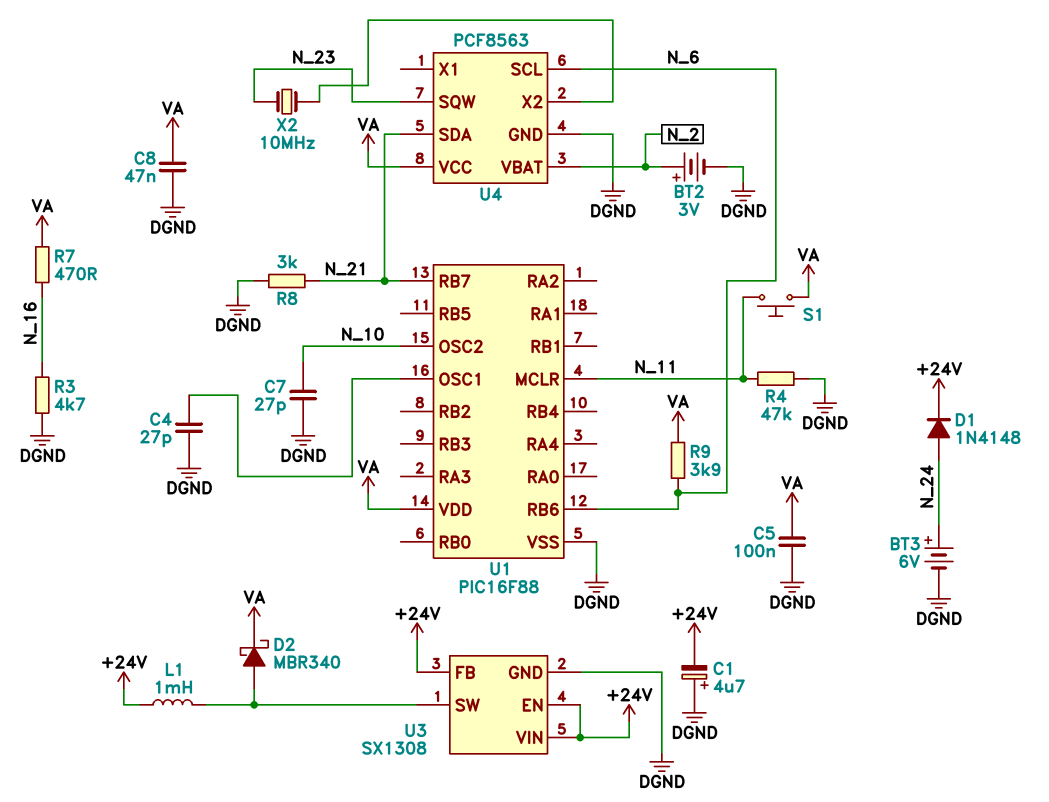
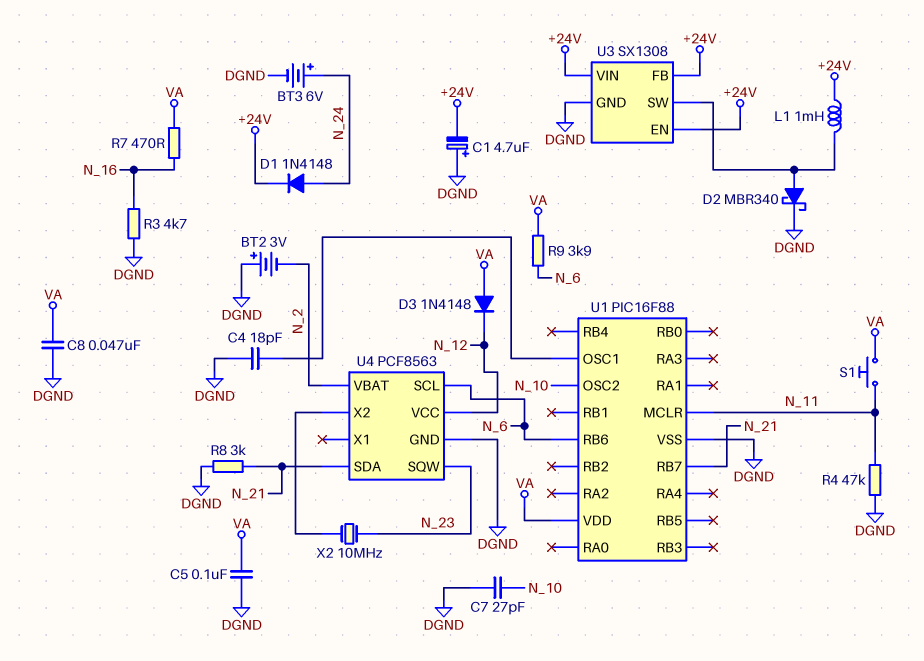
BT2: 3V (plus N_2, minus DGND) -> 3V (plus DGND, minus N_2)
C4: 27pF (DGND, U1/OSC1) -> 18pF (DGND, U1/OSC1)
D2: schottky MBR340 (A U3/SW, K VA) -> schottky MBR340 (A U3/SW, K DGND)
D3: none -> diode 1N4148 (A VA, K N_12)
U4 pin VCC: VA -> N_12

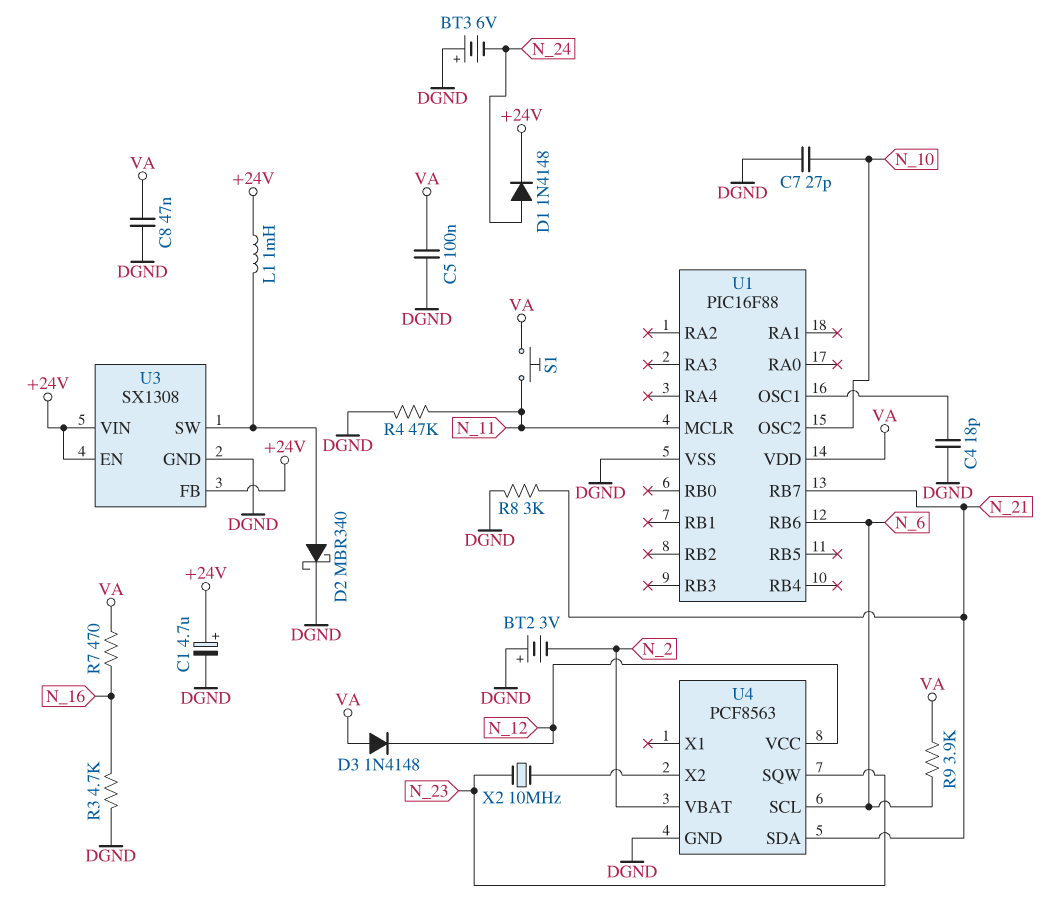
BT3: 6V (plus N_24, minus DGND) -> 6V (plus DGND, minus N_24)
C1: 4.7uF (plus DGND, minus +24V) -> 4.7uF (plus +24V, minus DGND)

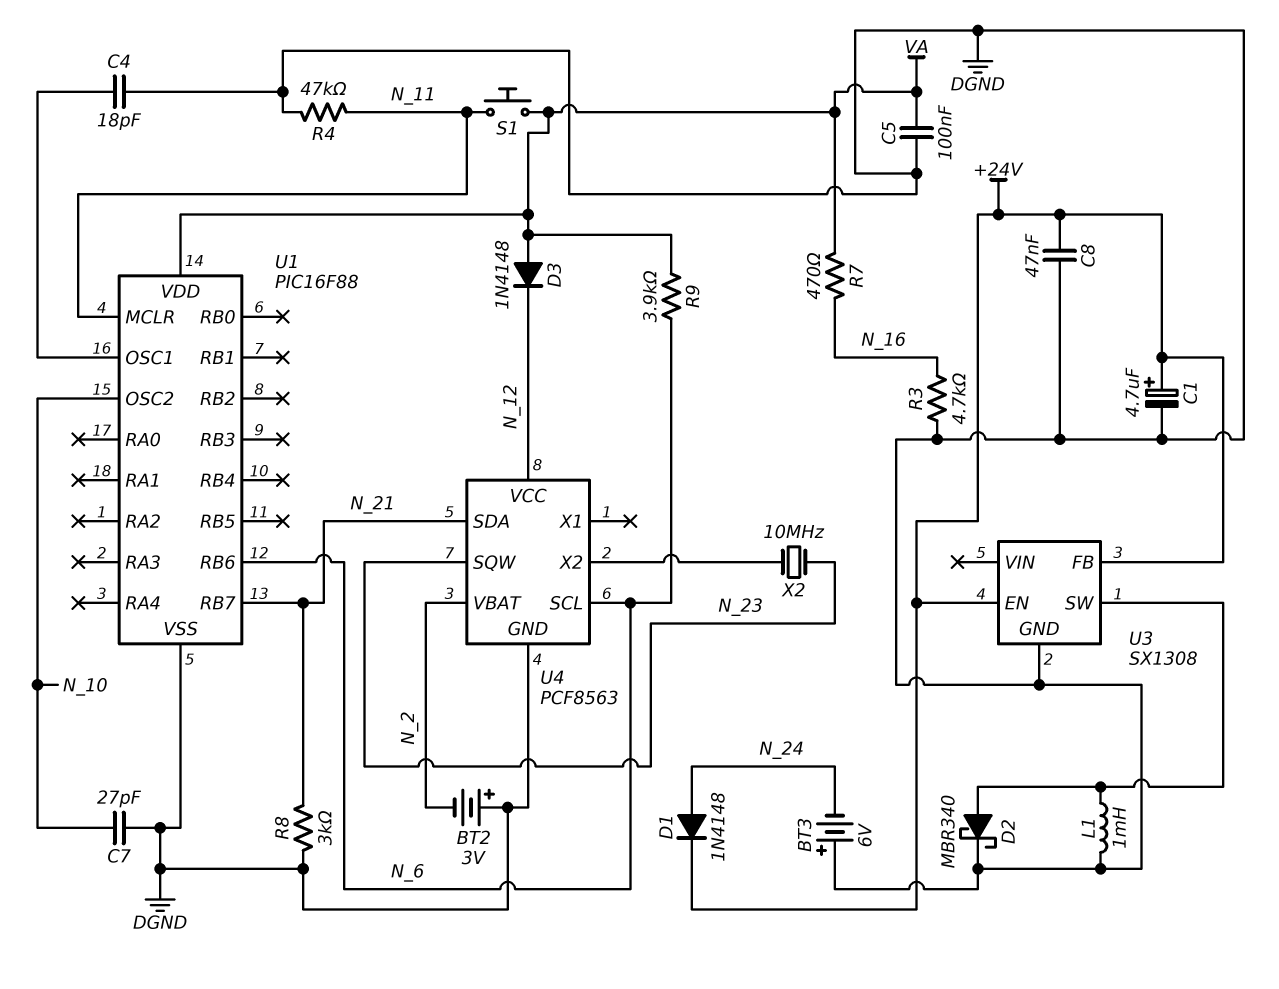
C8: 47nF (DGND, VA) -> 47nF (+24V, DGND)
L1: 1mH (+24V, U3/SW) -> 1mH (DGND, U3/SW)
U3 pin VIN: +24V -> none

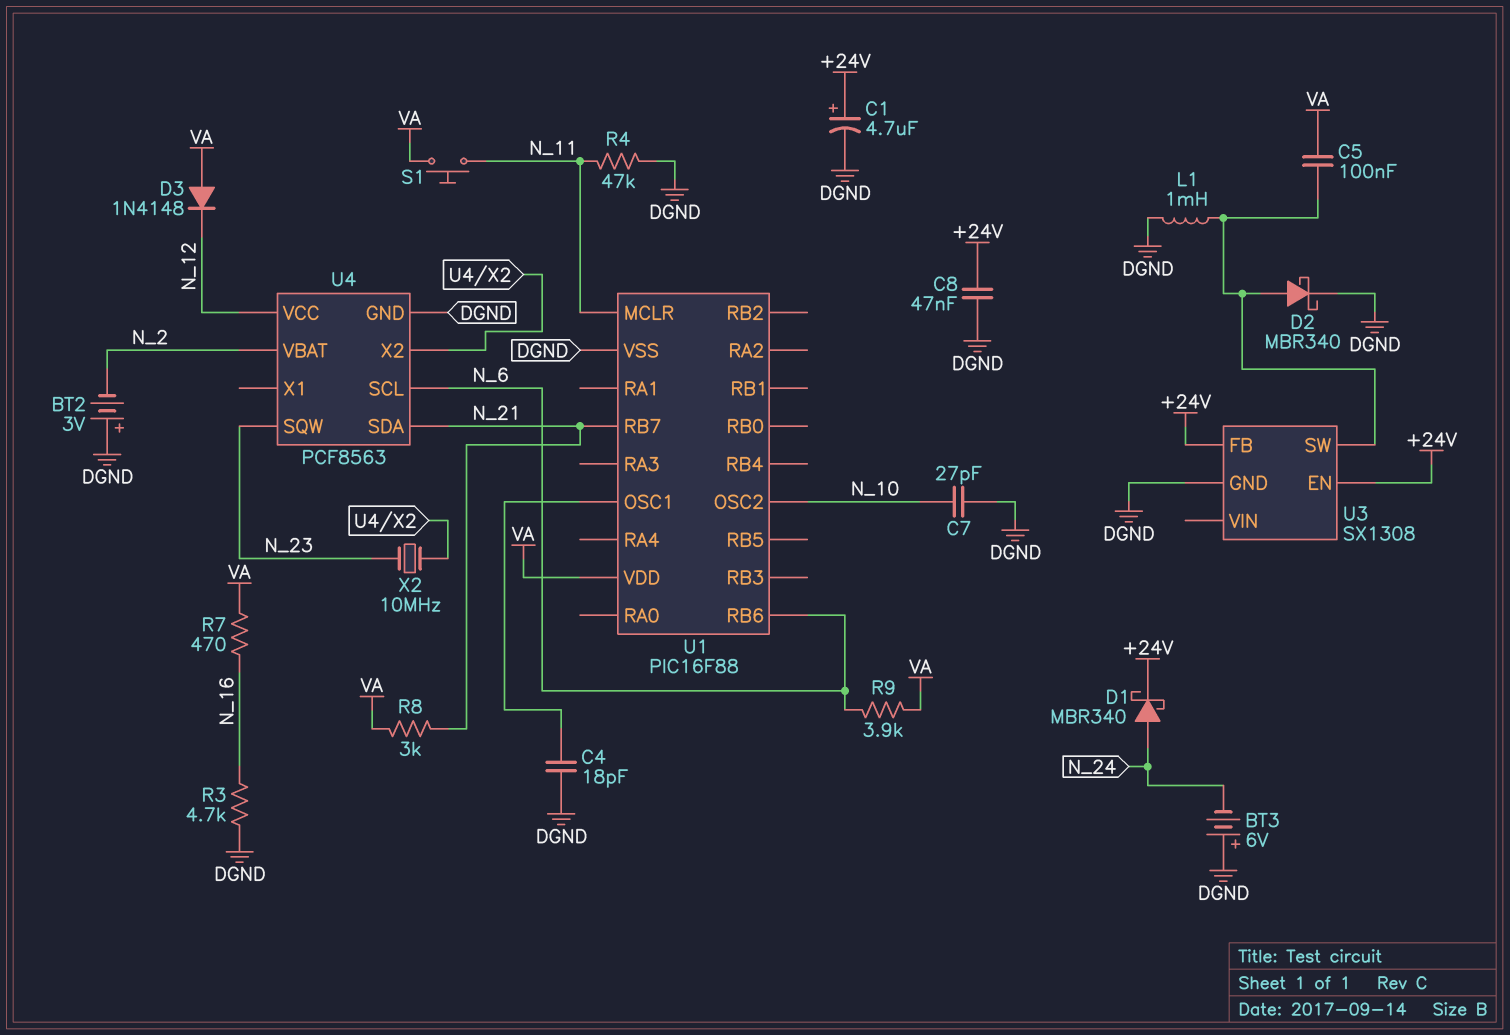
C5: 100nF (DGND, VA) -> 100nF (U3/SW, VA)
D1: diode 1N4148 (A N_24, K +24V) -> schottky MBR340 (A N_24, K +24V)
R8: 3k (DGND, N_21) -> 3k (N_21, VA)

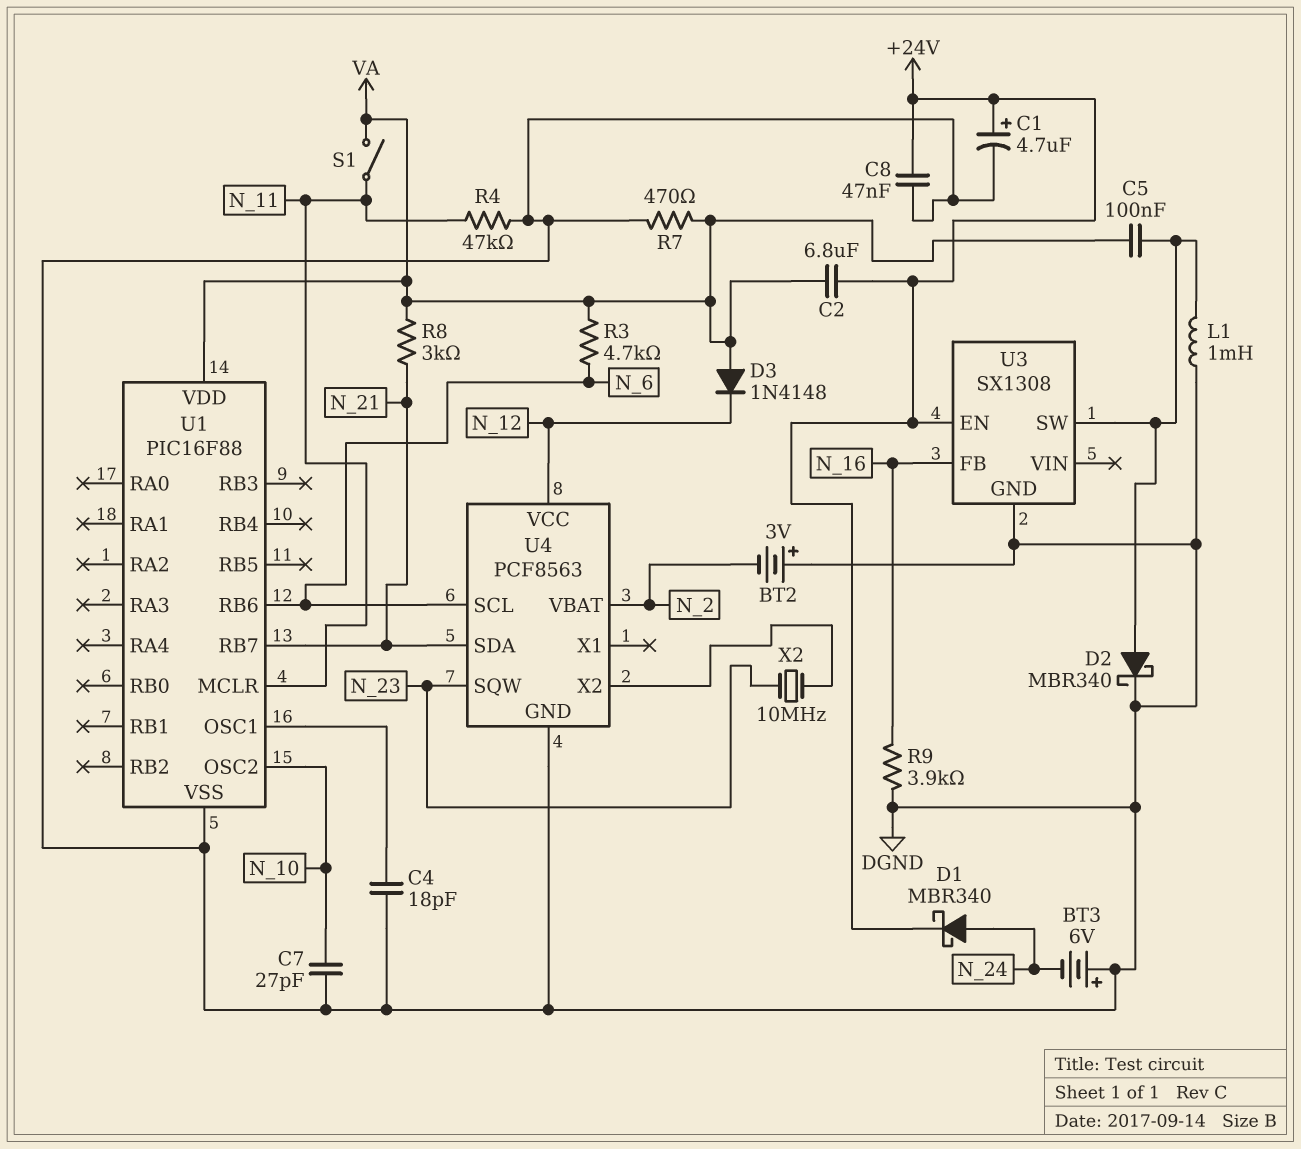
C2: none -> 6.8uF (+24V, VA)
R3: 4.7k (DGND, N_16) -> 4.7k (N_6, VA)
R7: 470 (N_16, VA) -> 470 (DGND, VA)
R9: 3.9k (N_6, VA) -> 3.9k (DGND, N_16)
S1: button (N_11, VA) -> switch (N_11, VA)
U3 pin FB: +24V -> N_16

